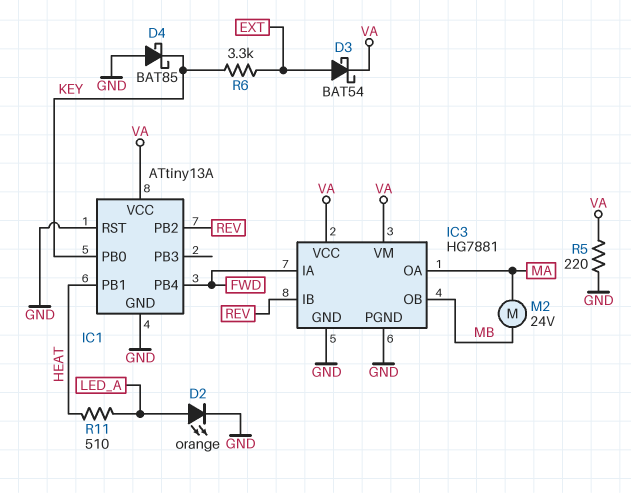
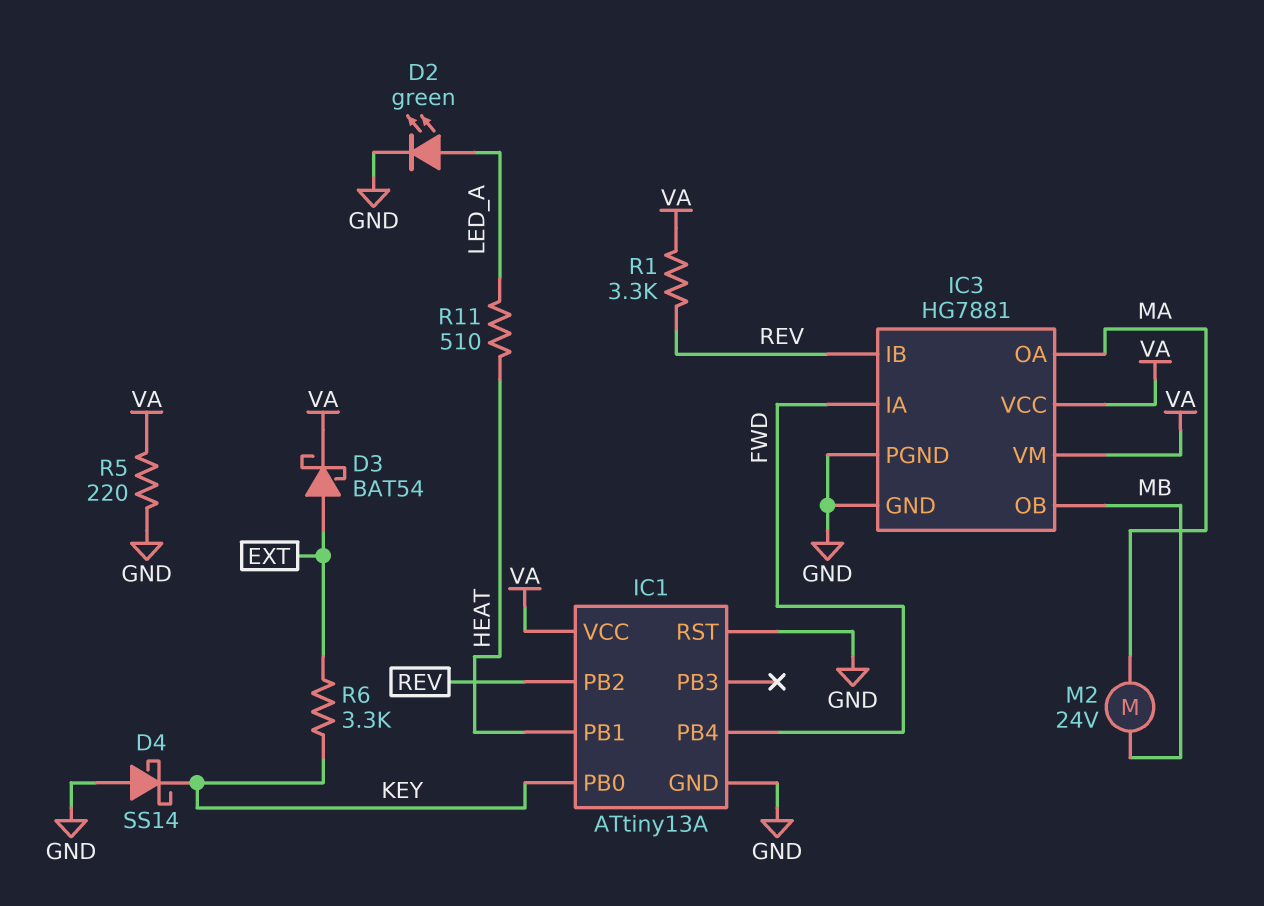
D2: LED orange (A LED_A, K GND) -> LED green (A LED_A, K GND)
D4: schottky BAT85 (A GND, K KEY) -> schottky SS14 (A GND, K KEY)
R1: none -> 3.3k (REV, VA)

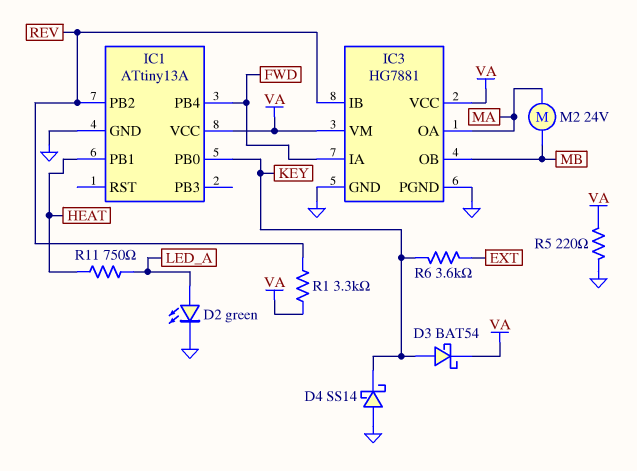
D3: schottky BAT54 (A EXT, K VA) -> schottky BAT54 (A KEY, K VA)
IC1 pin RST: GND -> none
R6: 3.3k (EXT, KEY) -> 3.6k (EXT, KEY)
R11: 510 (HEAT, LED_A) -> 750 (HEAT, LED_A)

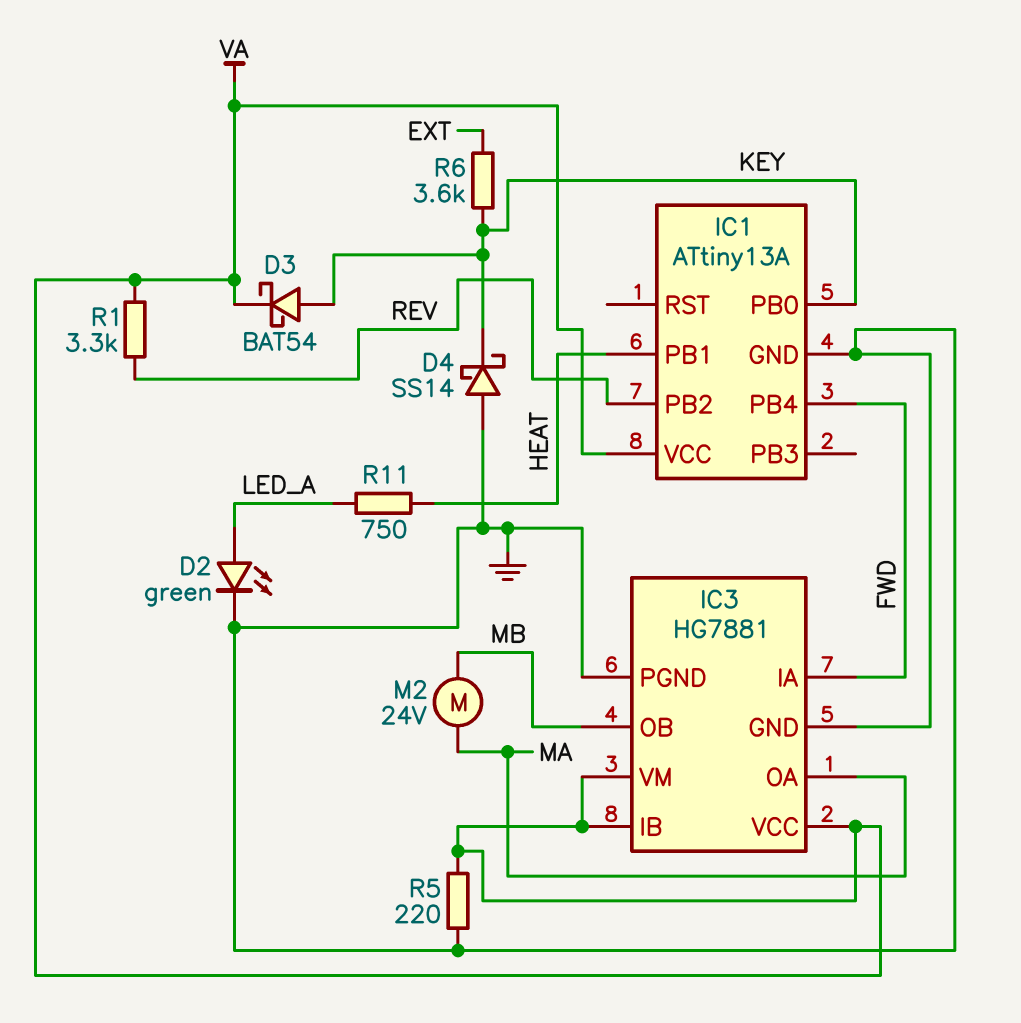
IC3 pin IB: REV -> VA

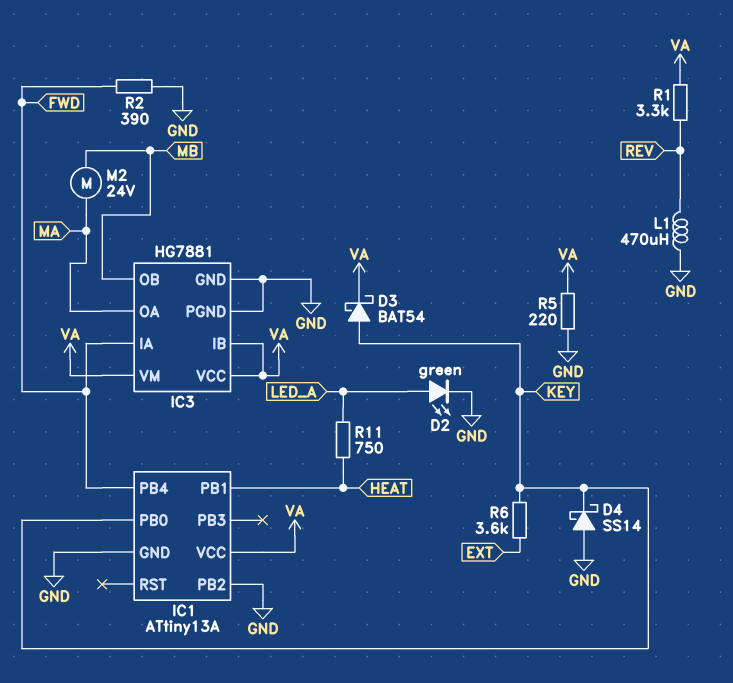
IC1 pin PB2: REV -> GND
L1: none -> 470uH (GND, REV)
R2: none -> 390 (FWD, GND)

